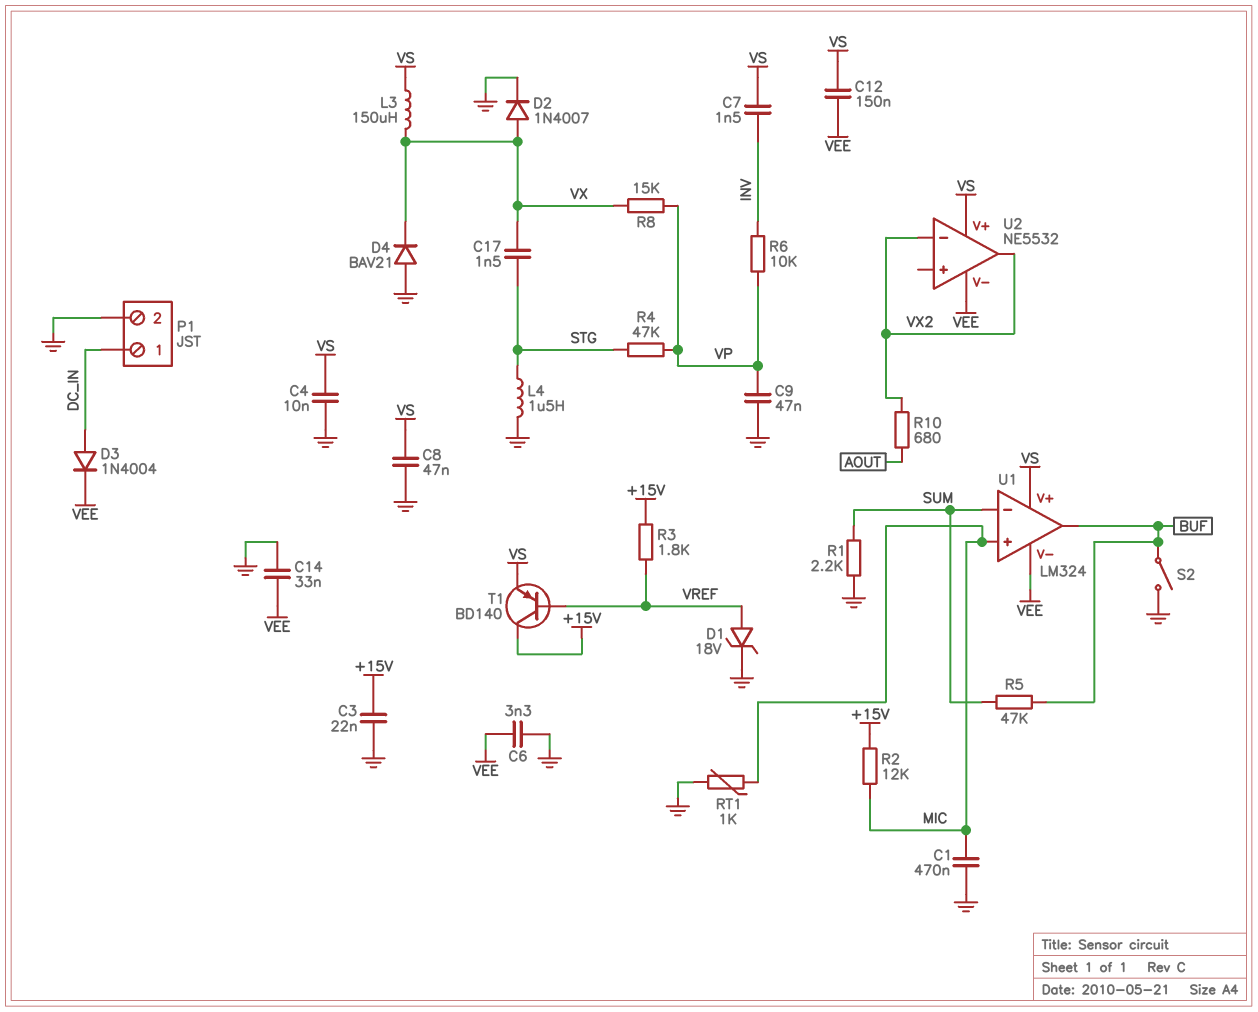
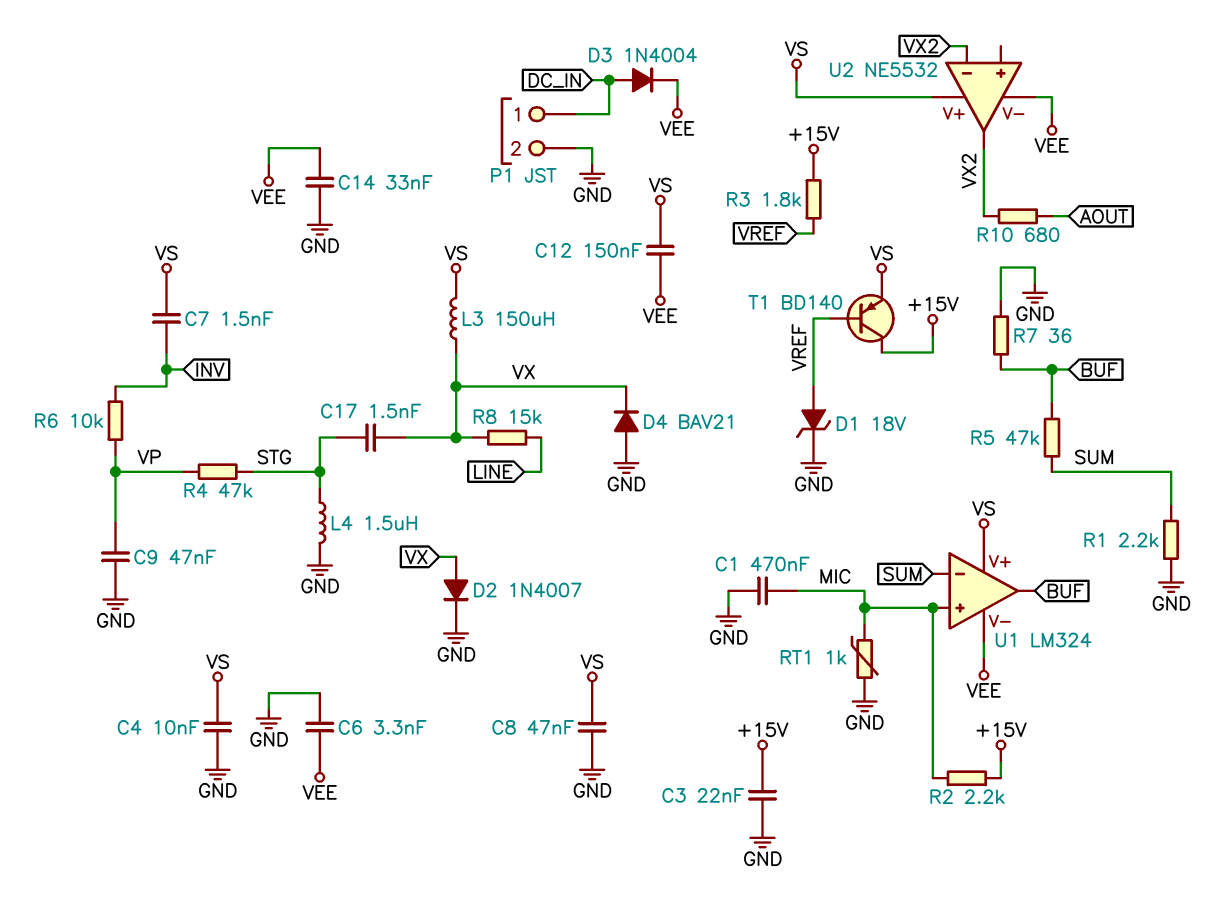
R2: 12k (+15V, MIC) -> 2.2k (+15V, MIC)
R7: none -> 36 (BUF, GND)
R8: 15k (VP, VX) -> 15k (LINE, VX)
S2: switch (BUF, GND) -> none

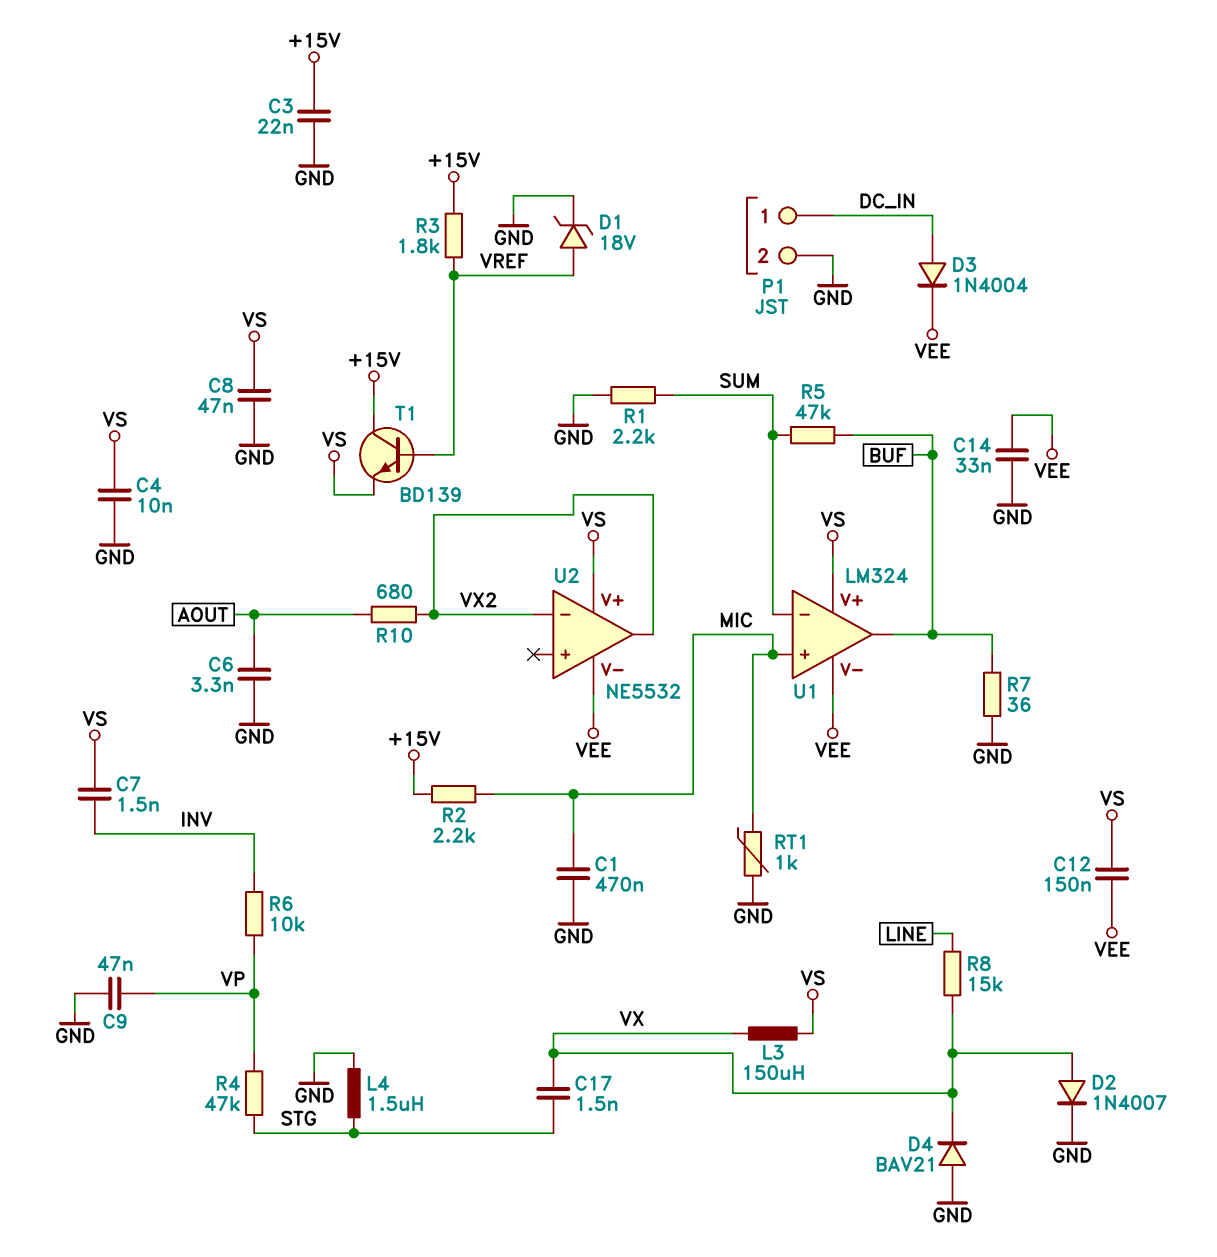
C6: 3.3nF (GND, VEE) -> 3.3nF (AOUT, GND)
T1: PNP BD140 (B VREF, C +15V, E VS) -> NPN BD139 (B VREF, C +15V, E VS)

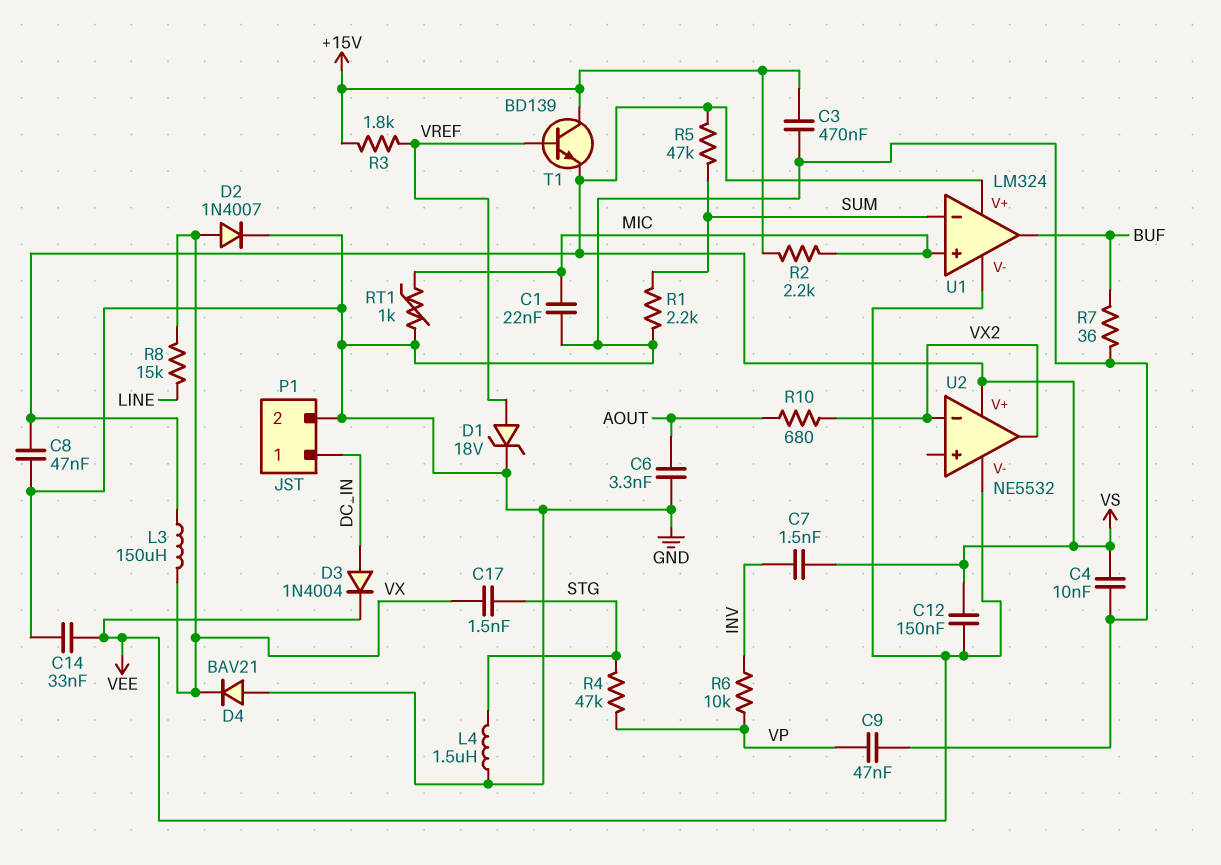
C1: 470nF (GND, MIC) -> 22nF (GND, MIC)
C3: 22nF (+15V, GND) -> 470nF (+15V, GND)
R5: 47k (BUF, SUM) -> 47k (SUM, VS)

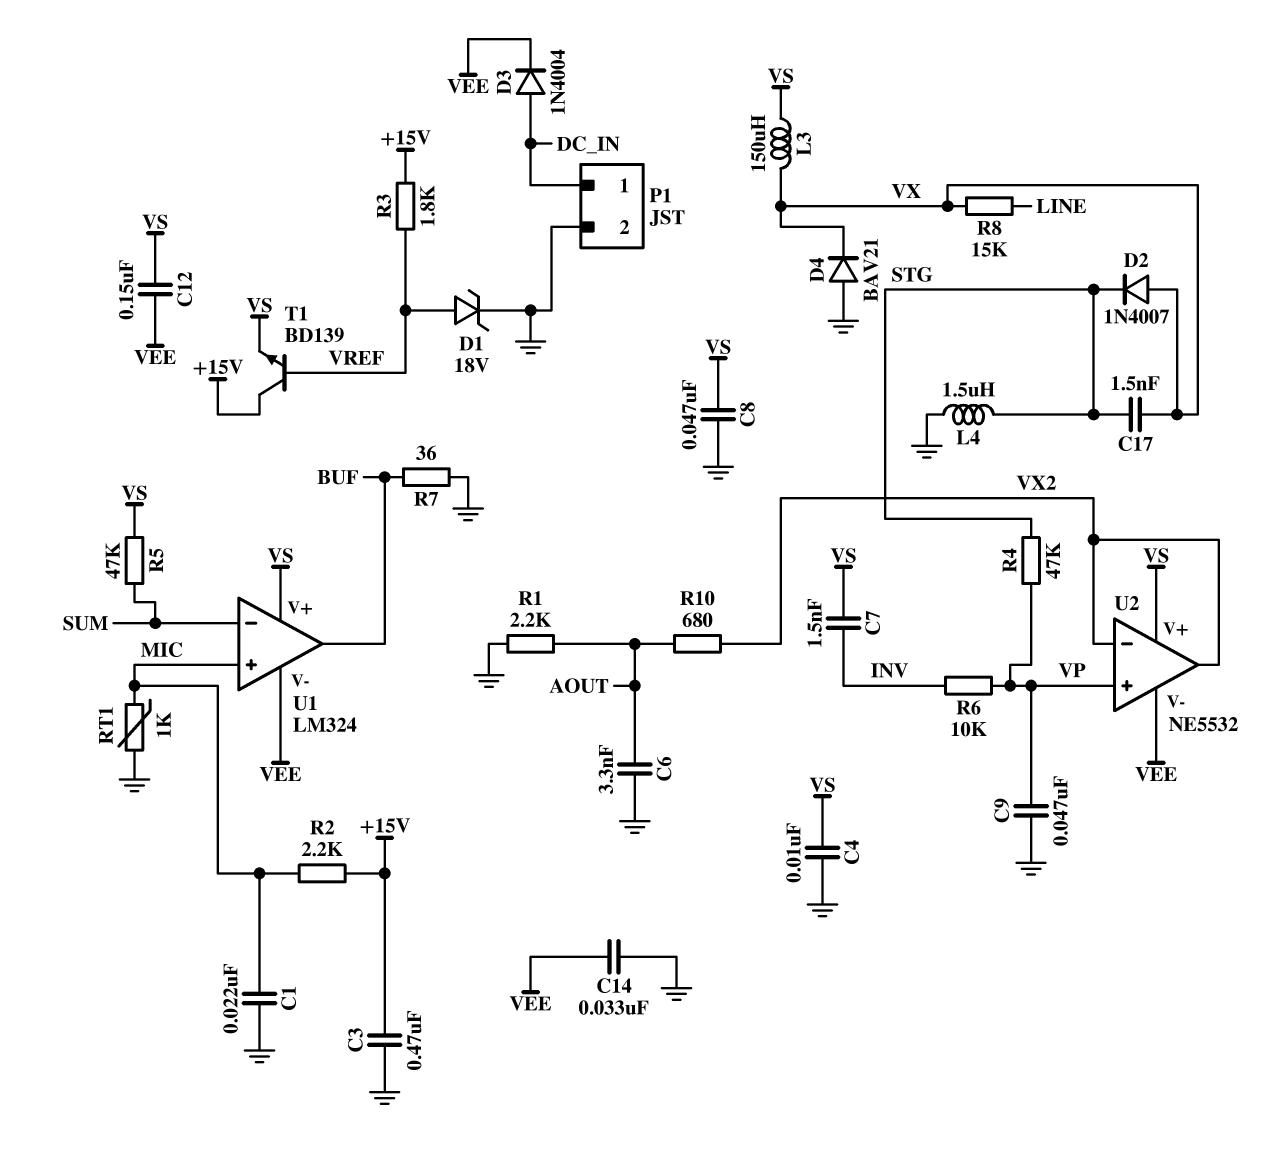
D2: diode 1N4007 (A VX, K GND) -> diode 1N4007 (A VX, K STG)
R1: 2.2k (GND, SUM) -> 2.2k (AOUT, GND)
U2 pin in+: none -> VP

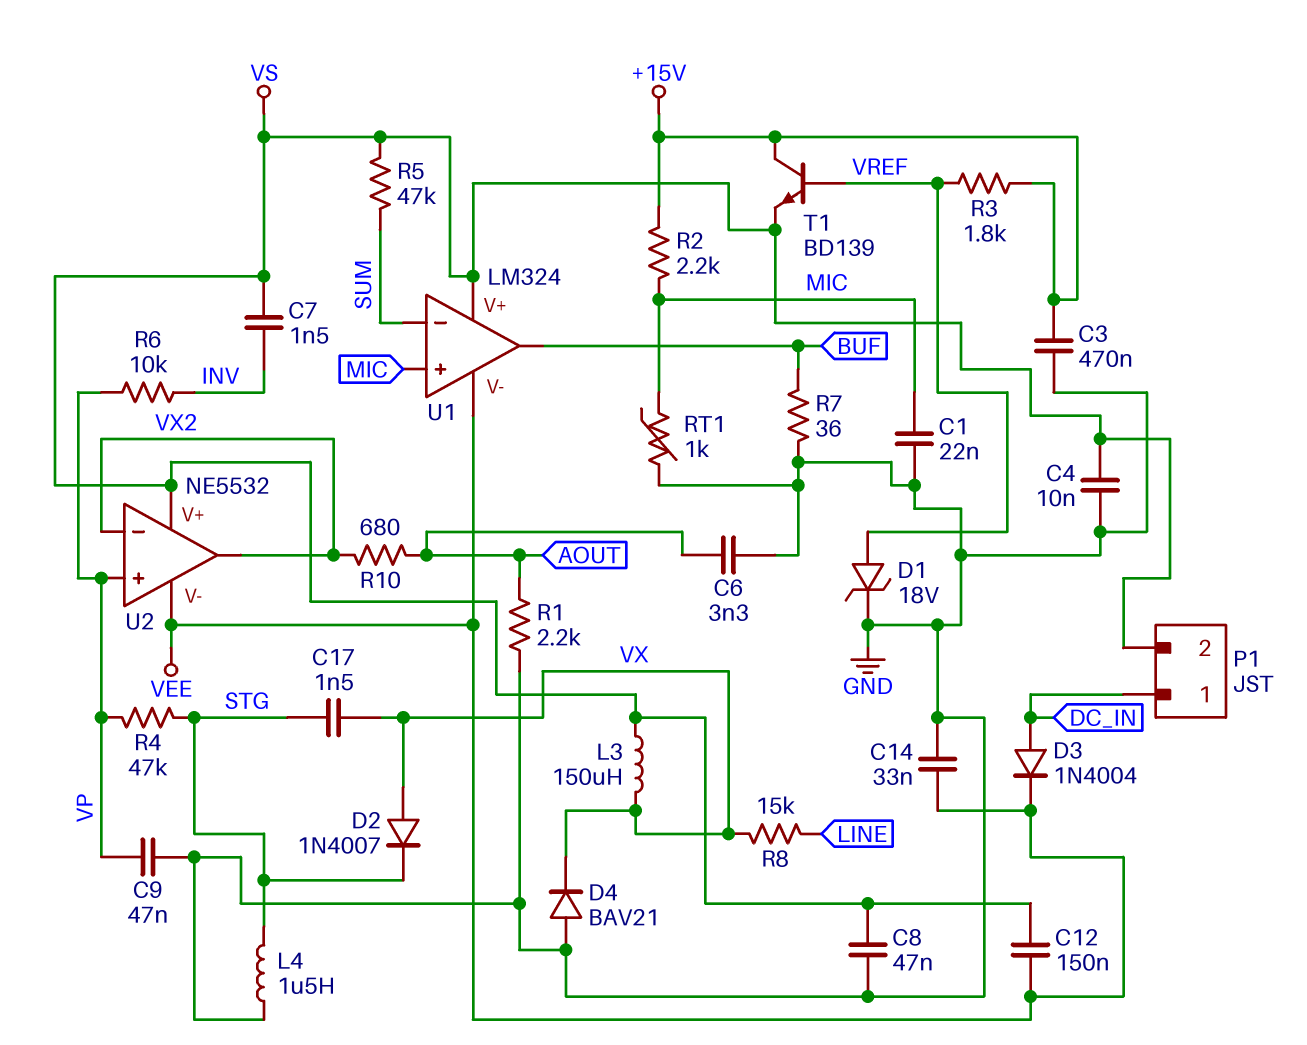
P1 pin 2: GND -> VS

